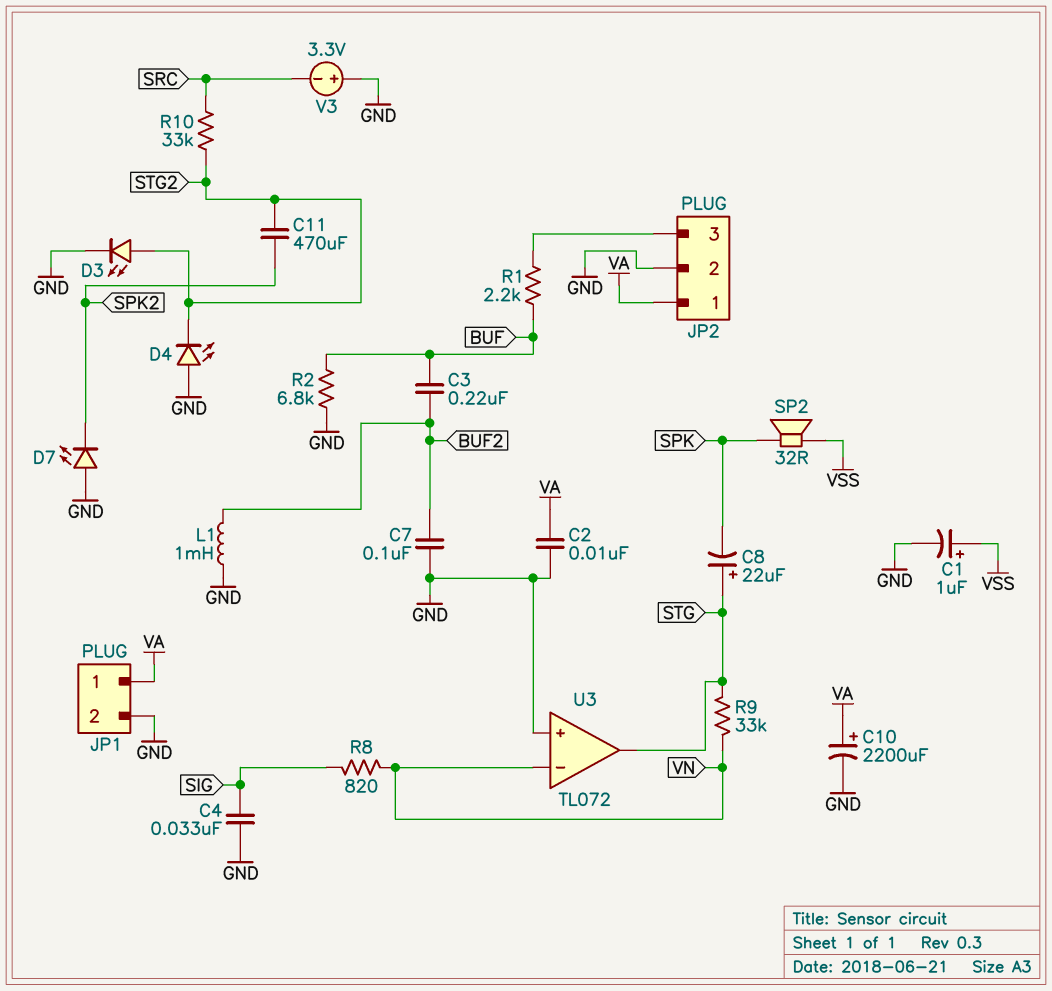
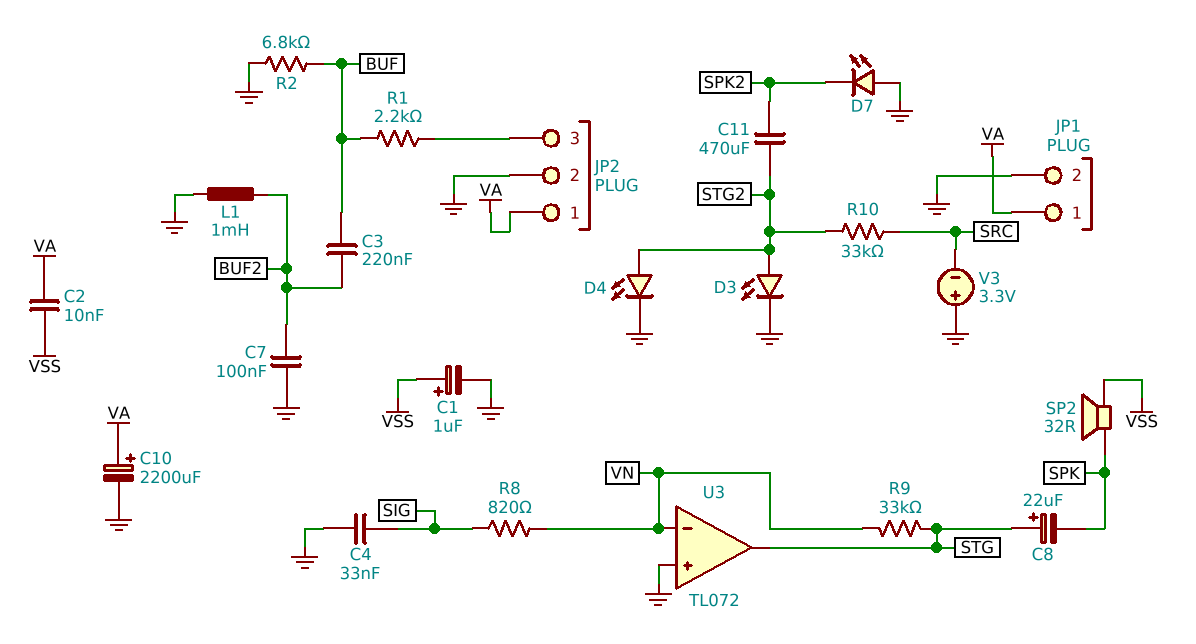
C2: 10nF (GND, VA) -> 10nF (VA, VSS)
D4: LED (A GND, K STG2) -> LED (A STG2, K GND)

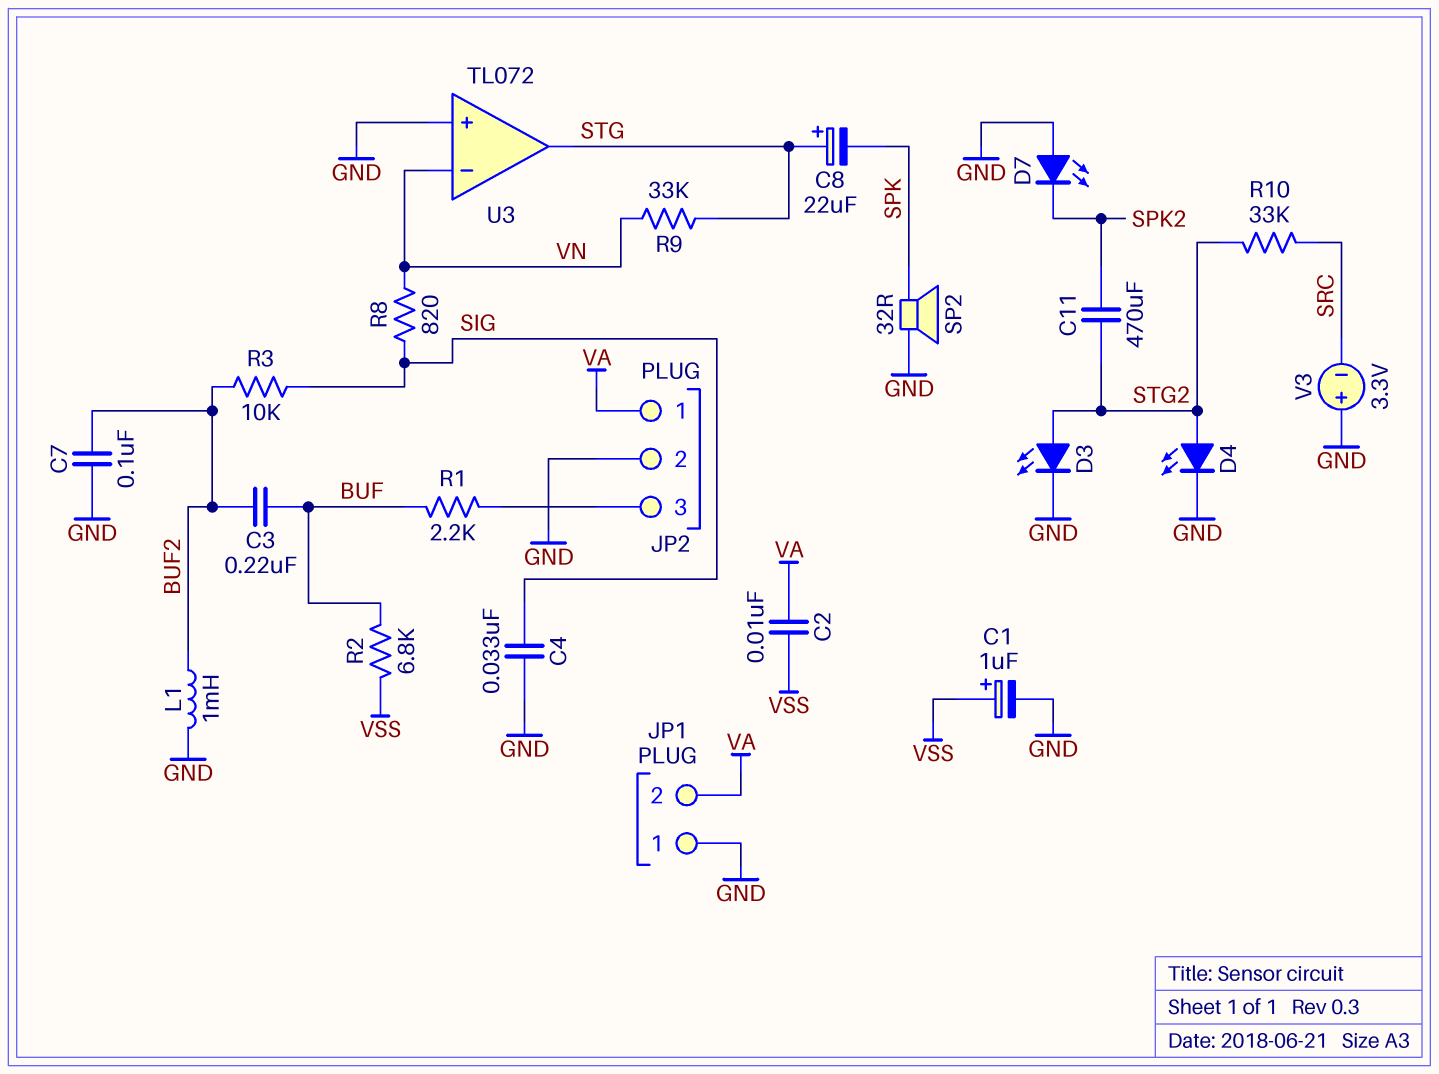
C10: 2200uF (plus VA, minus GND) -> none
JP1 pin 1: VA -> GND
JP1 pin 2: GND -> VA
R2: 6.8k (BUF, GND) -> 6.8k (BUF, VSS)
R3: none -> 10k (BUF2, SIG)
SP2: speaker 32R (SPK, VSS) -> speaker 32R (GND, SPK)

